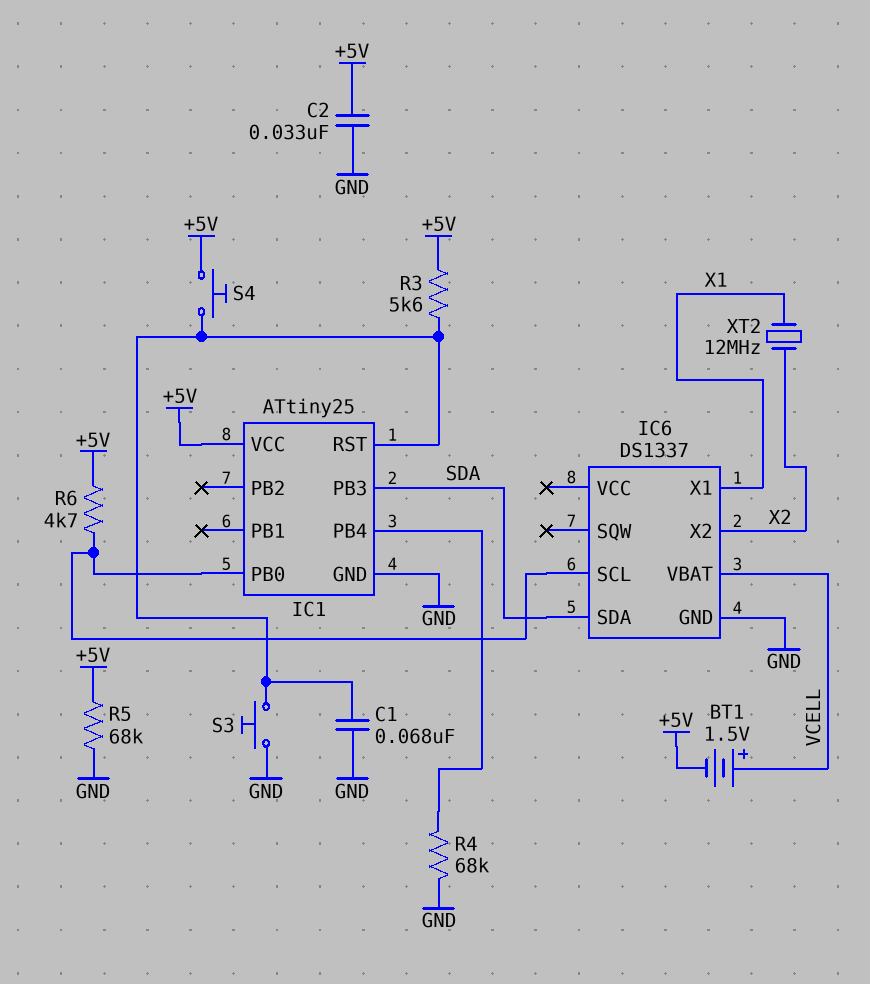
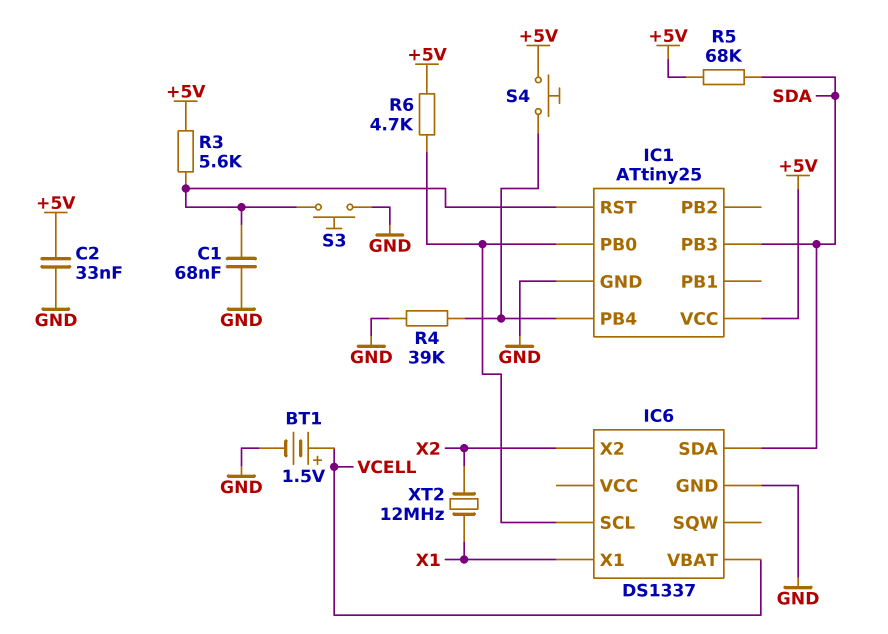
BT1: 1.5V (plus VCELL, minus +5V) -> 1.5V (plus VCELL, minus GND)
R4: 68k (GND, IC1/PB4) -> 39k (GND, IC1/PB4)
R5: 68k (+5V, GND) -> 68k (+5V, SDA)
S4: button (+5V, IC1/RST) -> button (+5V, IC1/PB4)

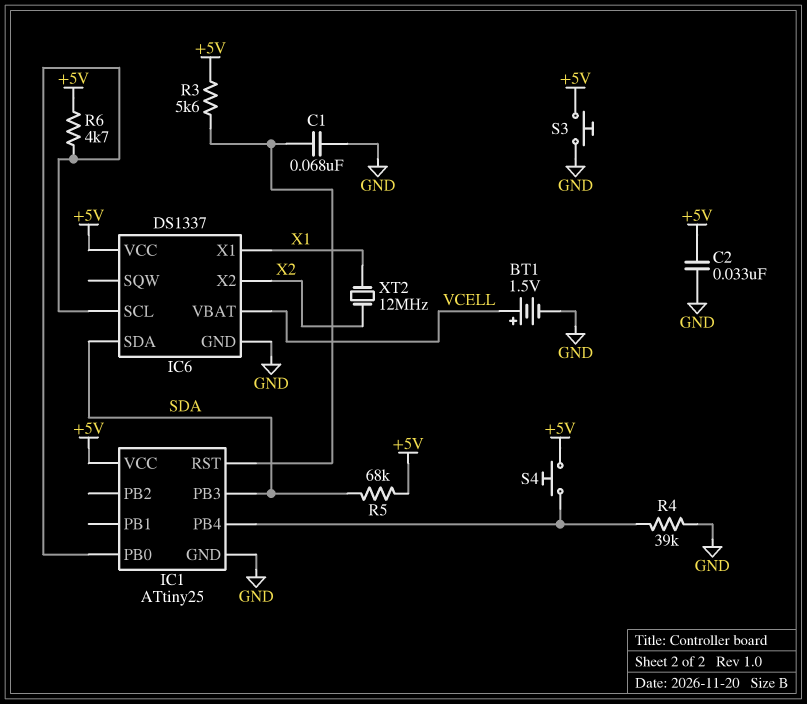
IC6 pin VCC: none -> +5V
S3: button (GND, IC1/RST) -> button (+5V, GND)

